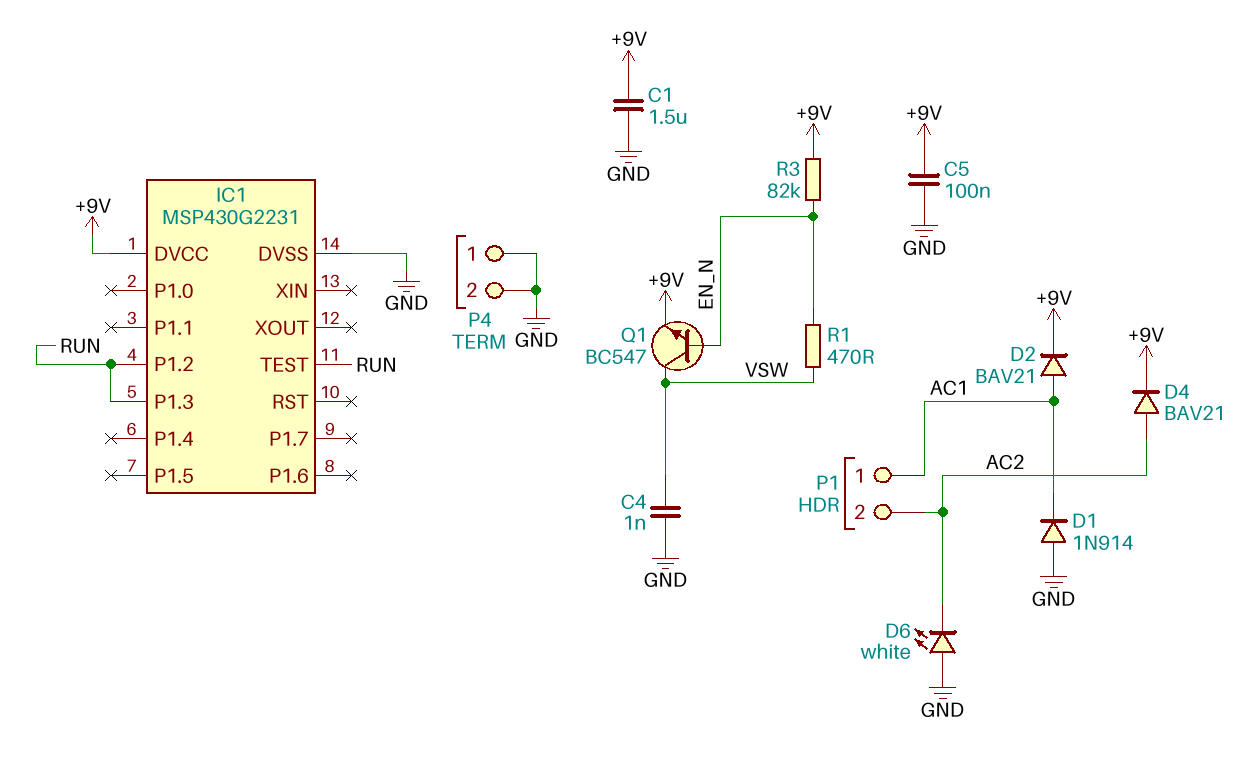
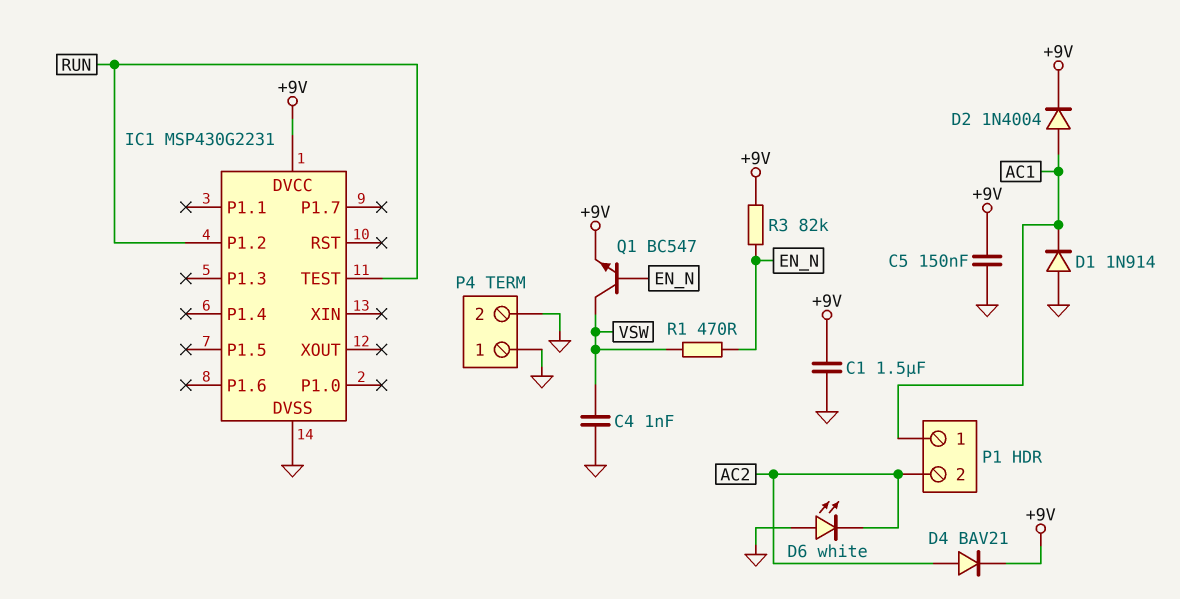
C5: 100nF (+9V, GND) -> 150nF (+9V, GND)
D2: diode BAV21 (A AC1, K +9V) -> diode 1N4004 (A AC1, K +9V)
IC1 pin P1.3: RUN -> none

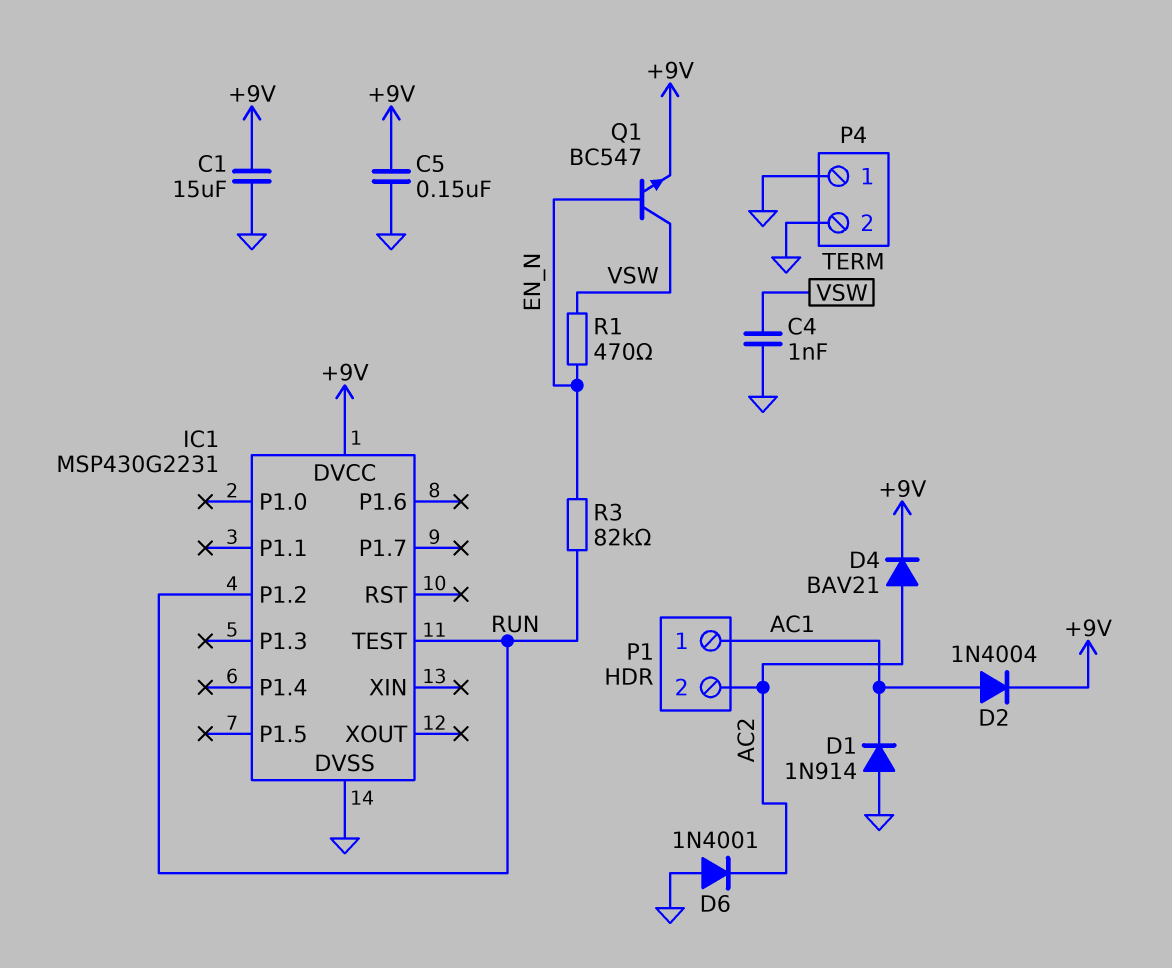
C1: 1.5uF (+9V, GND) -> 15uF (+9V, GND)
D6: LED white (A GND, K AC2) -> diode 1N4001 (A GND, K AC2)
R3: 82k (+9V, EN_N) -> 82k (EN_N, RUN)

